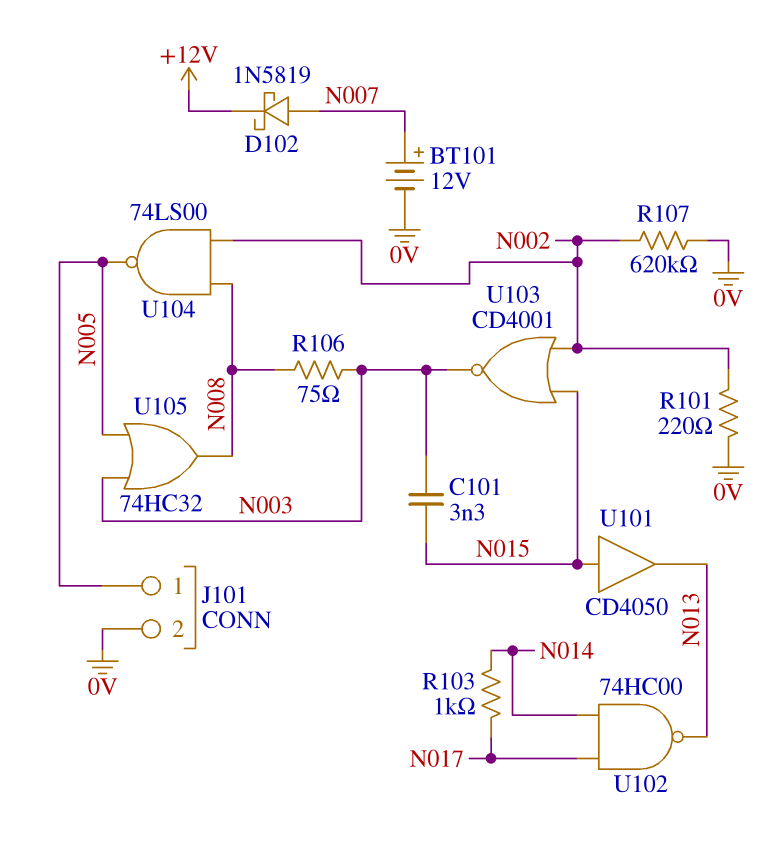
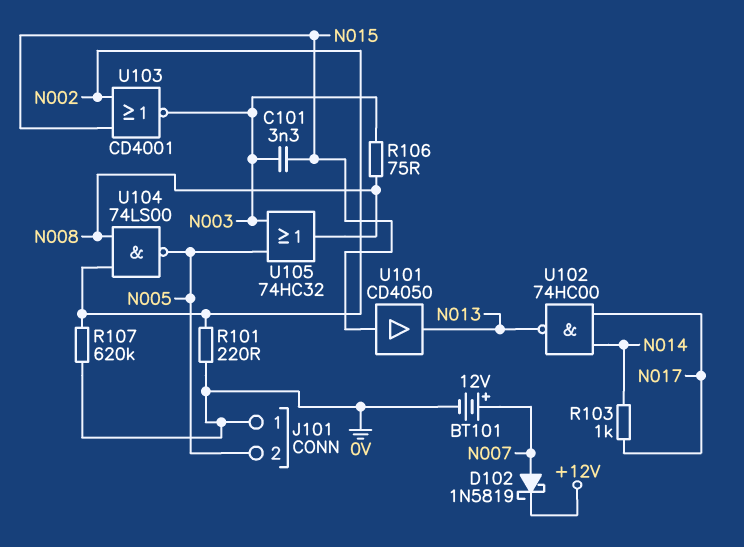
J101 pin 1: N005 -> 0V
J101 pin 2: 0V -> N005

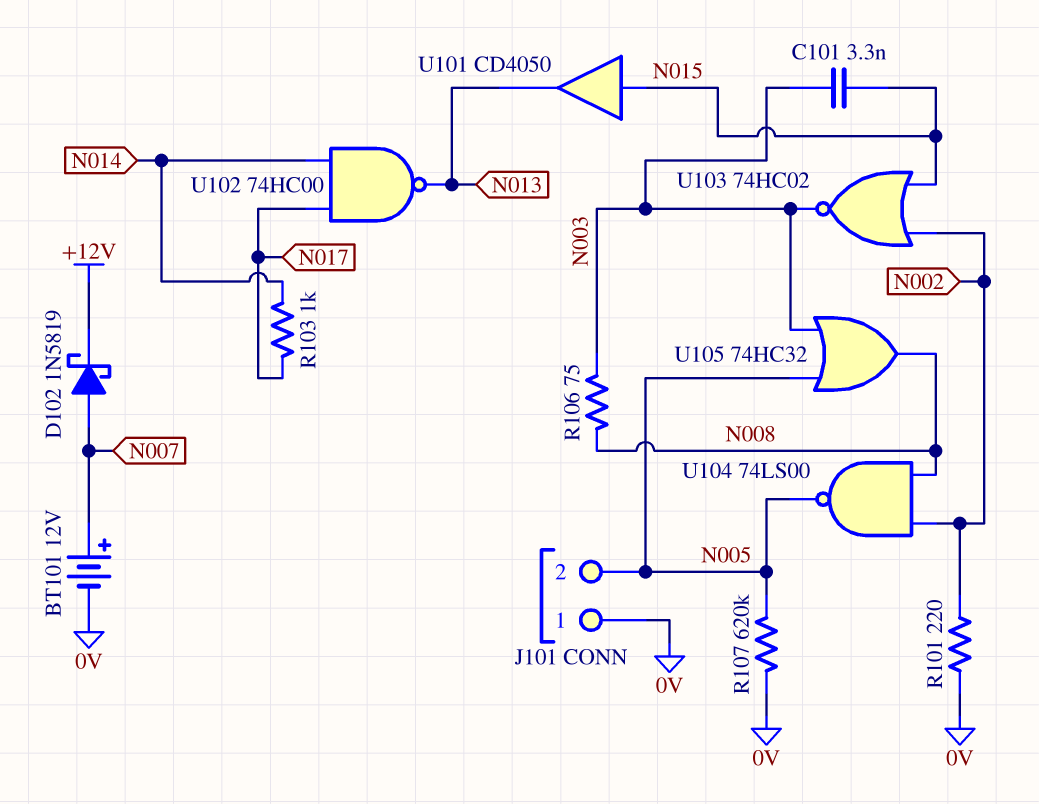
R107: 620k (0V, N002) -> 620k (0V, N005)
U103: NOR CD4001 (in N002, in N015, out N003) -> NOR 74HC02 (in N002, in N015, out N003)

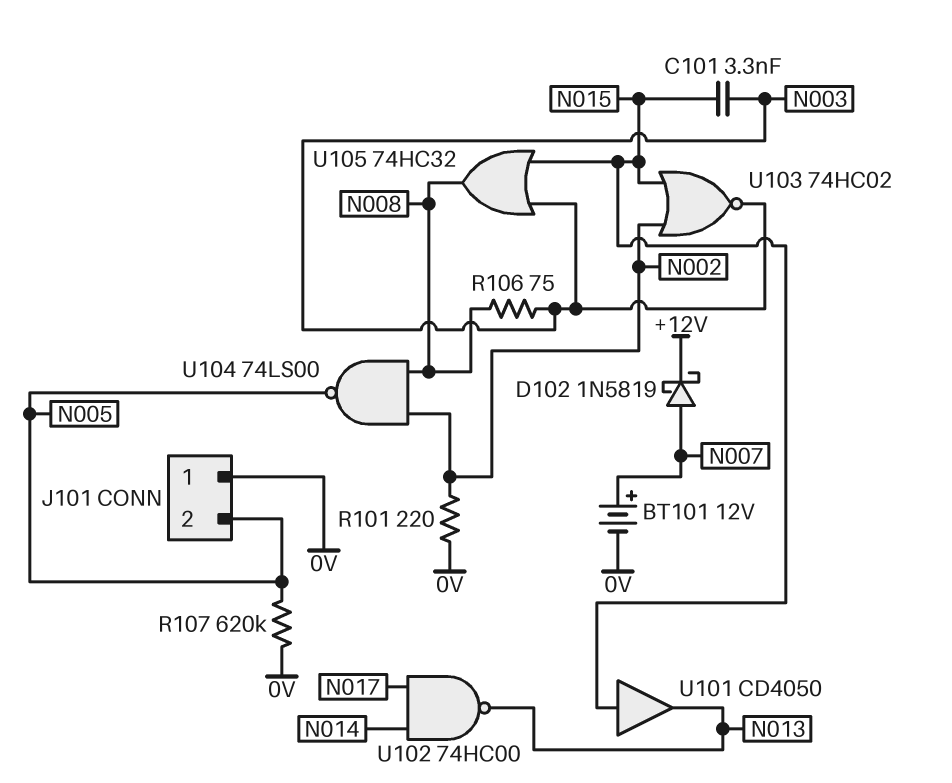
R103: 1k (N014, N017) -> none
U105: OR 74HC32 (in N003, in N005, out N008) -> OR 74HC32 (in N003, in N015, out N008)

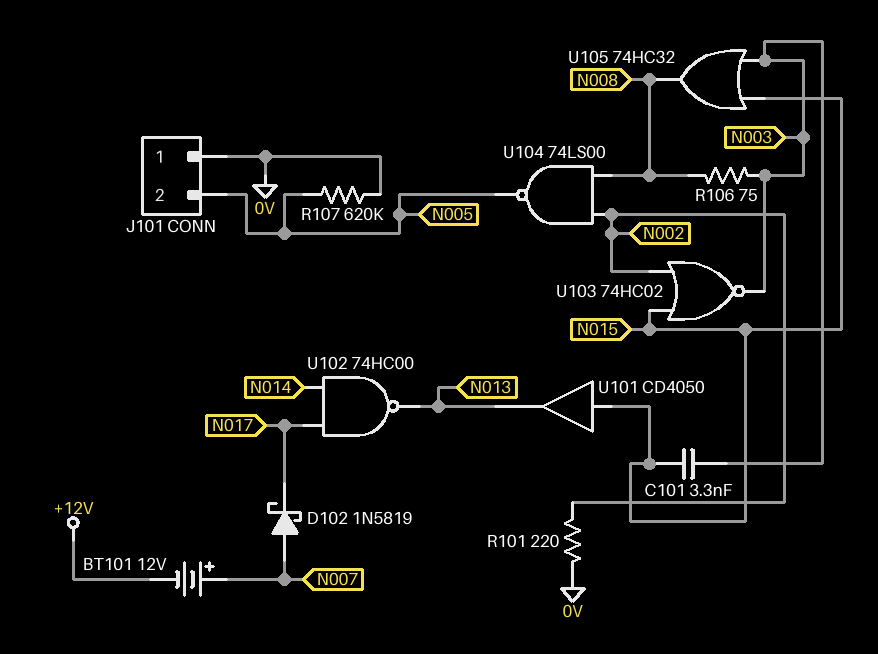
BT101: 12V (plus N007, minus 0V) -> 12V (plus N007, minus +12V)
D102: schottky 1N5819 (A N007, K +12V) -> schottky 1N5819 (A N007, K N017)

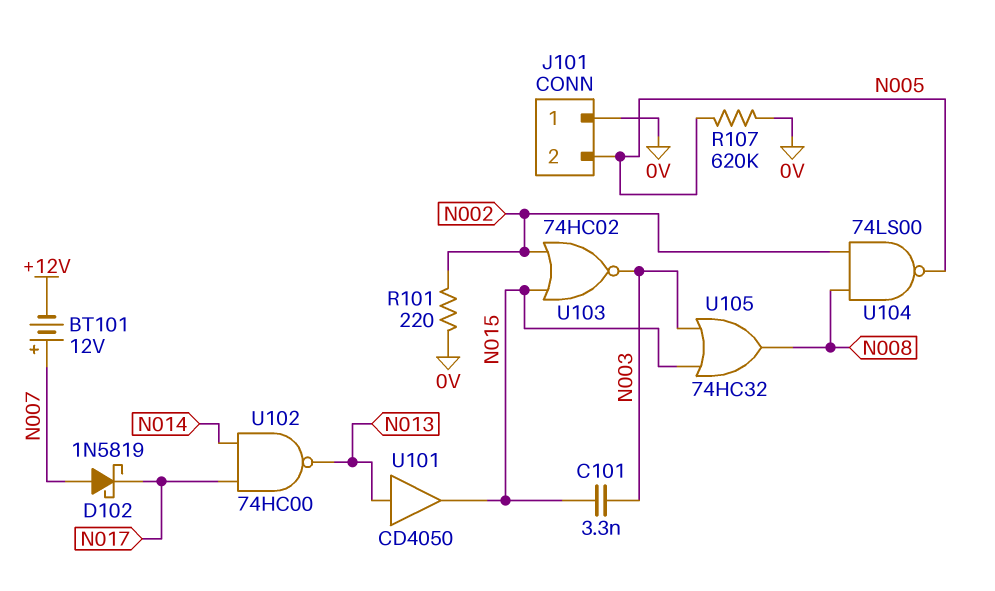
R106: 75 (N003, N008) -> none
U101: buffer CD4050 (in N015, out N013) -> buffer CD4050 (in N013, out N015)

